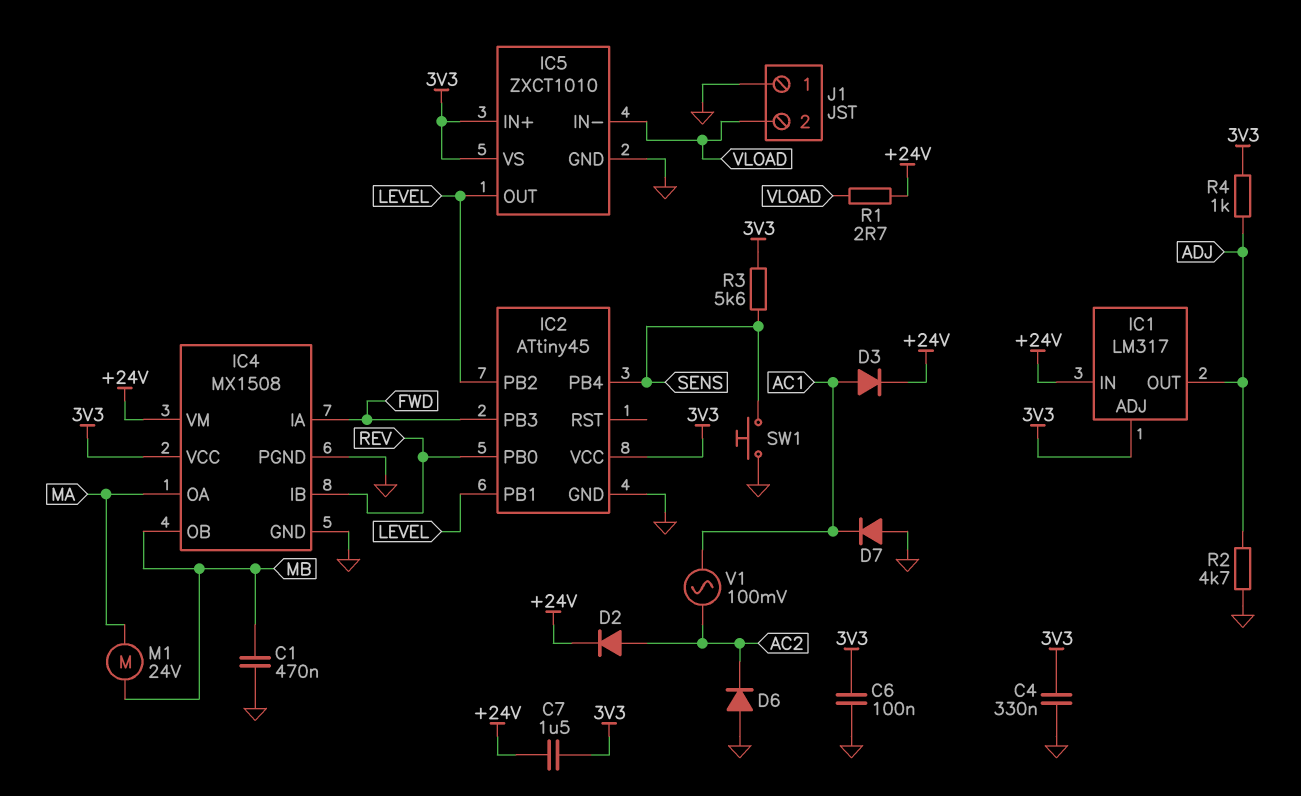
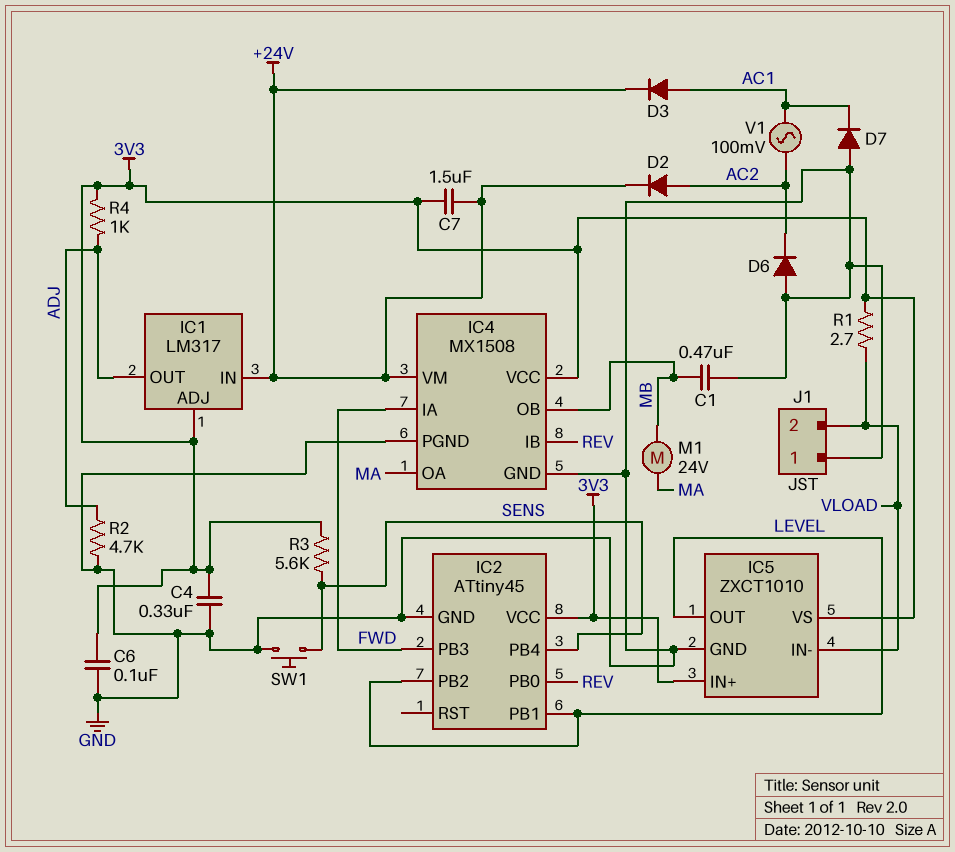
R1: 2.7 (+24V, VLOAD) -> 2.7 (3V3, VLOAD)

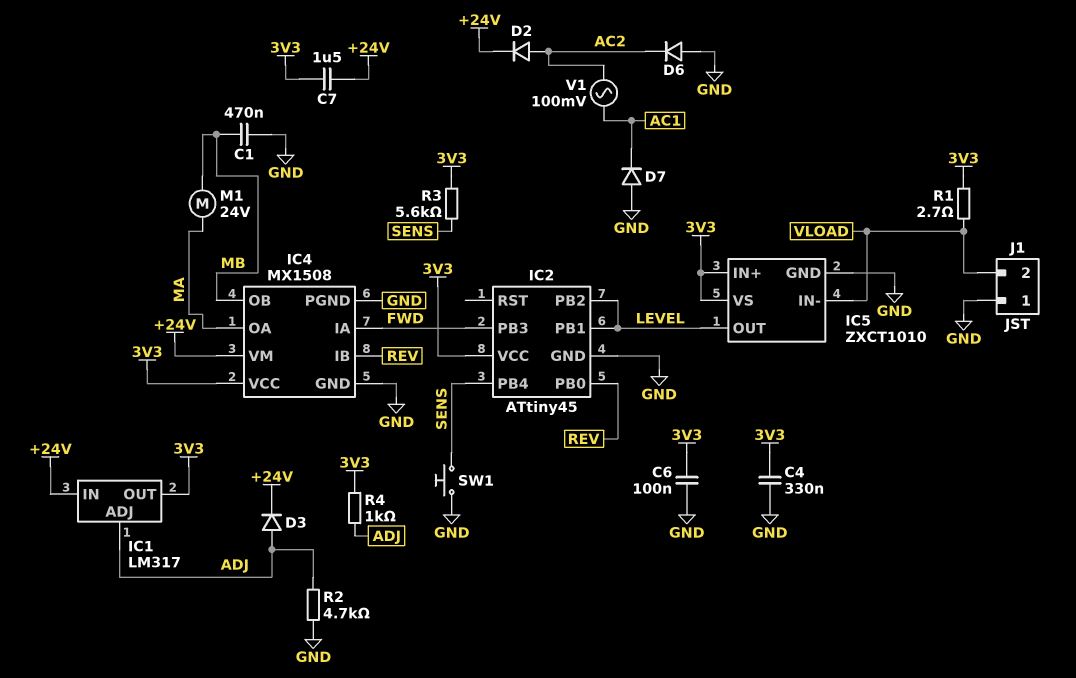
D3: diode (A AC1, K +24V) -> diode (A ADJ, K +24V)
IC1 pin ADJ: 3V3 -> ADJ
IC1 pin OUT: ADJ -> 3V3

